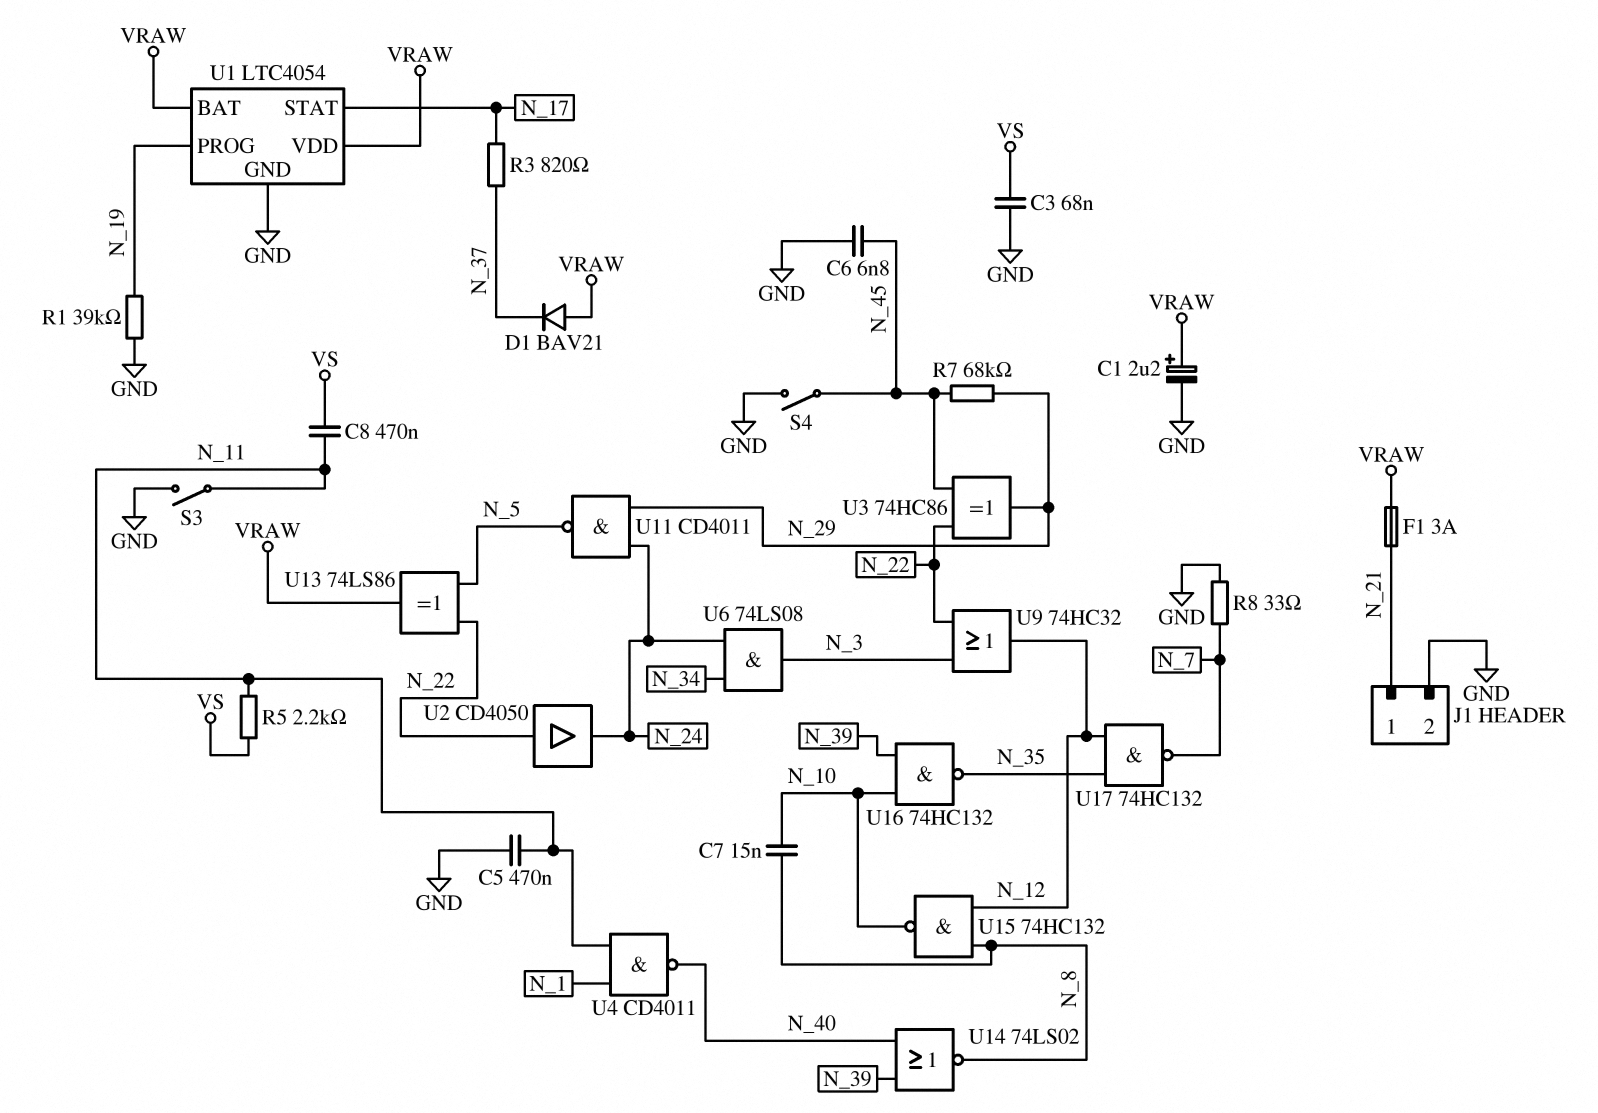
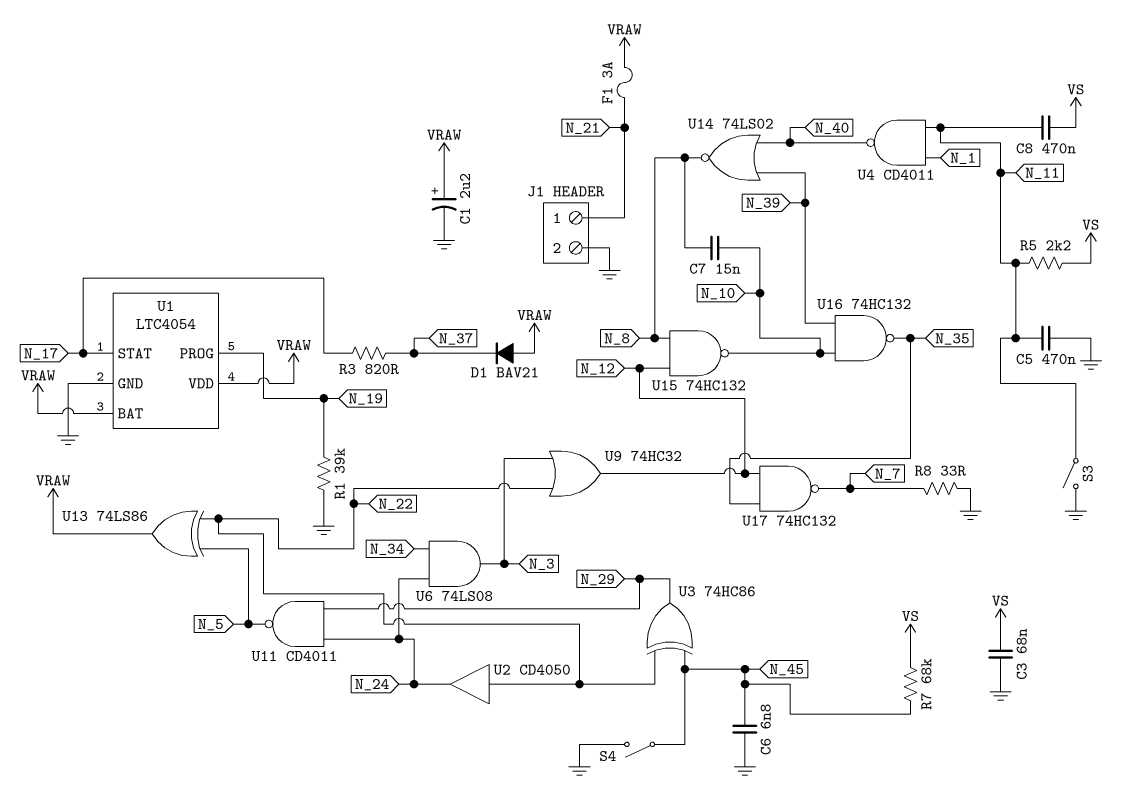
R7: 68k (N_29, N_45) -> 68k (N_45, VS)

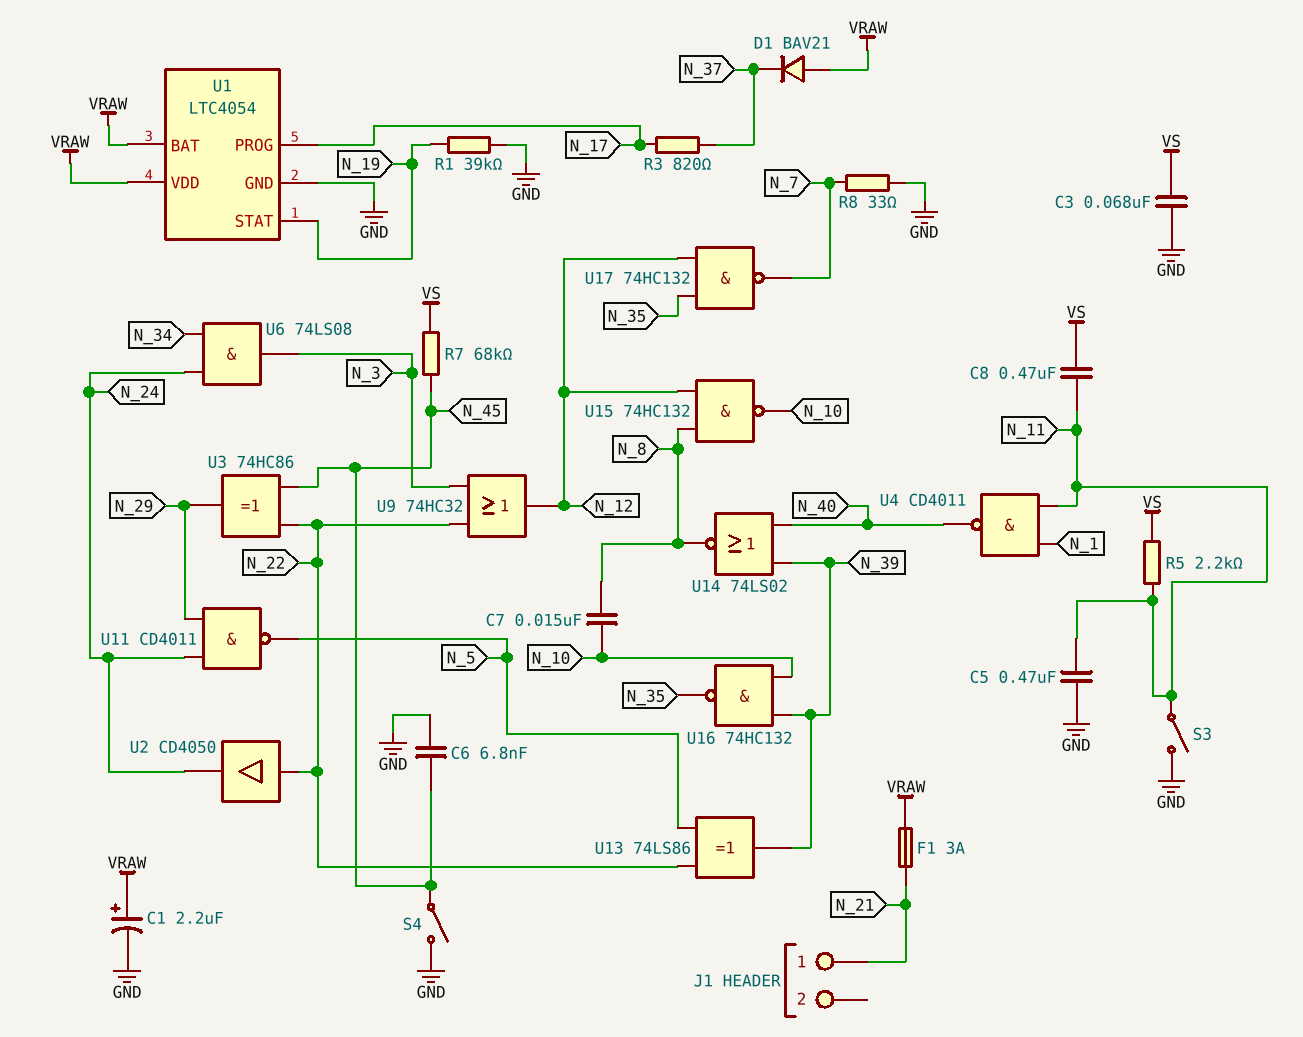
J1 pin 2: GND -> none
U1 pin PROG: N_19 -> N_17
U1 pin STAT: N_17 -> N_19
U13: XOR 74LS86 (in N_5, in N_22, out VRAW) -> XOR 74LS86 (in N_5, in N_22, out N_39)

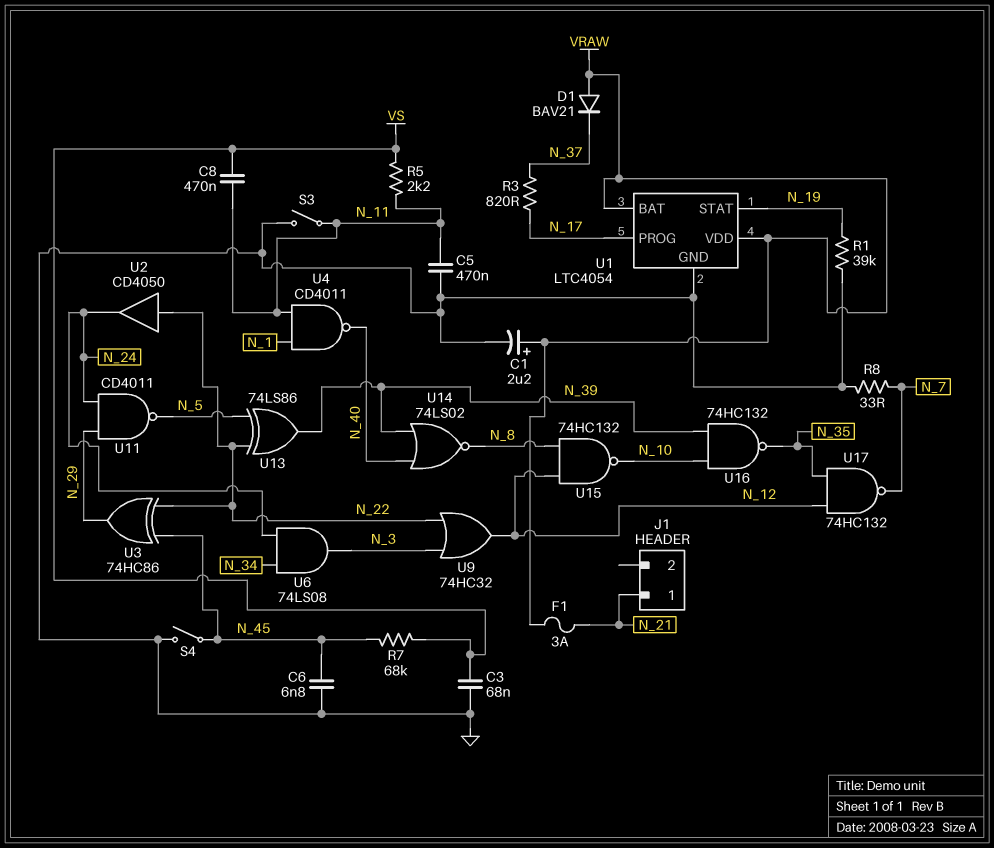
C7: 15nF (N_8, N_10) -> none

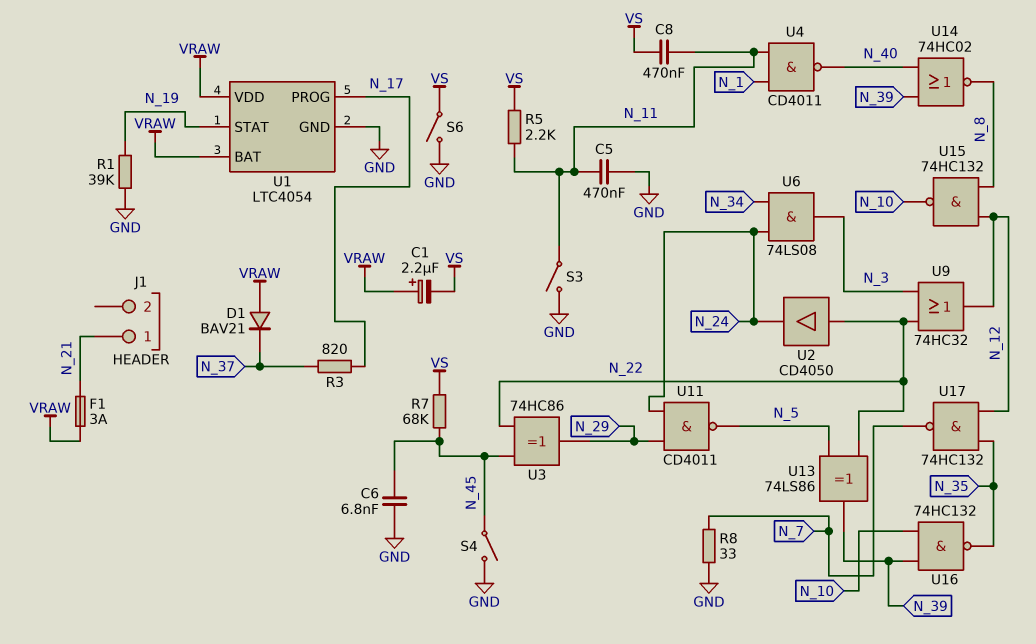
C1: 2.2uF (plus VRAW, minus GND) -> 2.2uF (plus VRAW, minus VS)
C3: 68nF (GND, VS) -> none
S6: none -> switch (GND, VS)
U14: NOR 74LS02 (in N_39, in N_40, out N_8) -> NOR 74HC02 (in N_39, in N_40, out N_8)

